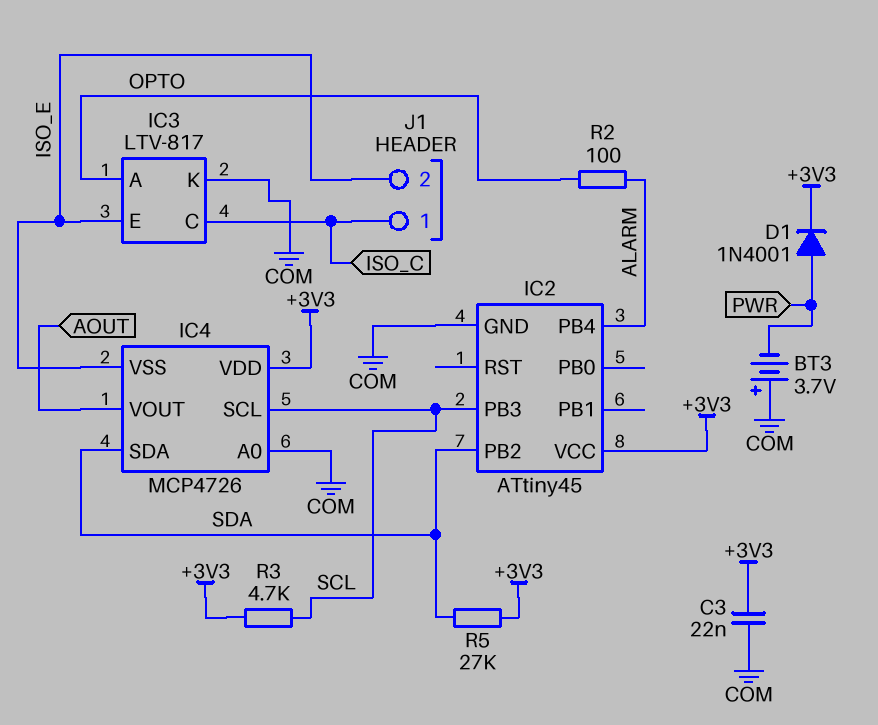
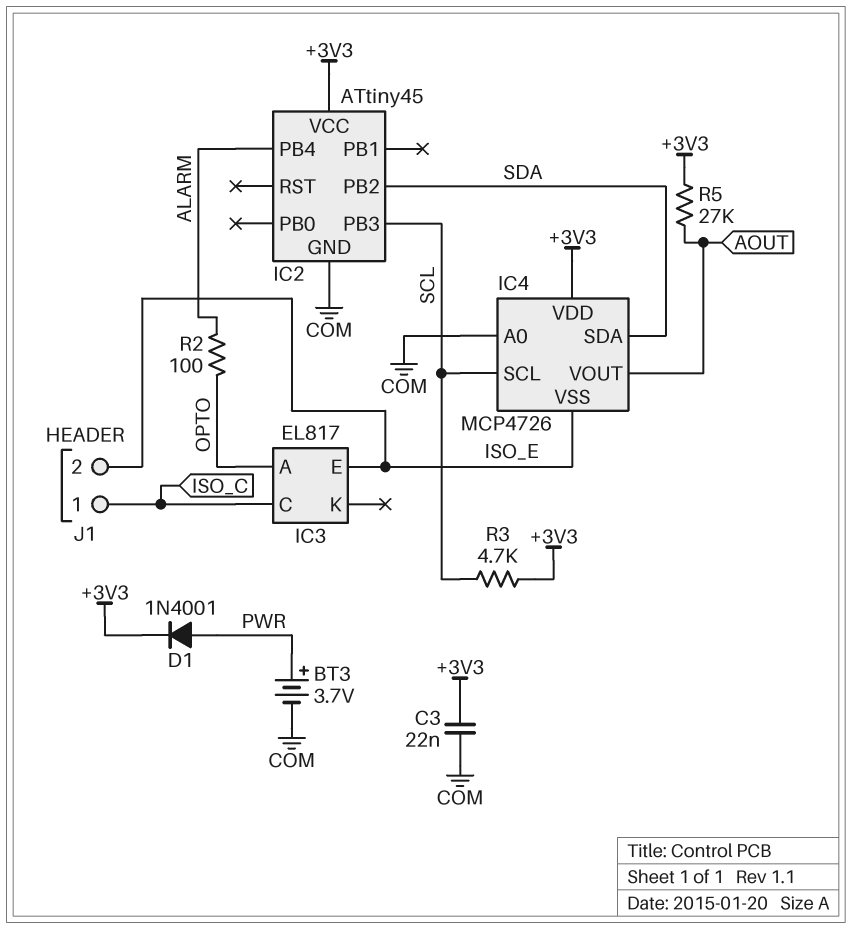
BT3: 3.7V (plus COM, minus PWR) -> 3.7V (plus PWR, minus COM)
IC3: LTV-817 -> EL817
IC3 pin K: COM -> none
R5: 27k (+3V3, SDA) -> 27k (+3V3, AOUT)

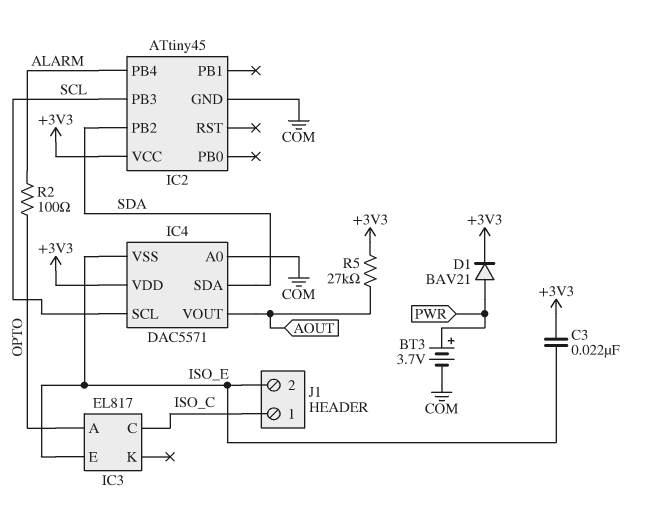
C3: 22nF (+3V3, COM) -> 22nF (+3V3, ISO_E)
D1: diode 1N4001 (A PWR, K +3V3) -> diode BAV21 (A PWR, K +3V3)
IC4: MCP4726 -> DAC5571
R3: 4.7k (+3V3, SCL) -> none

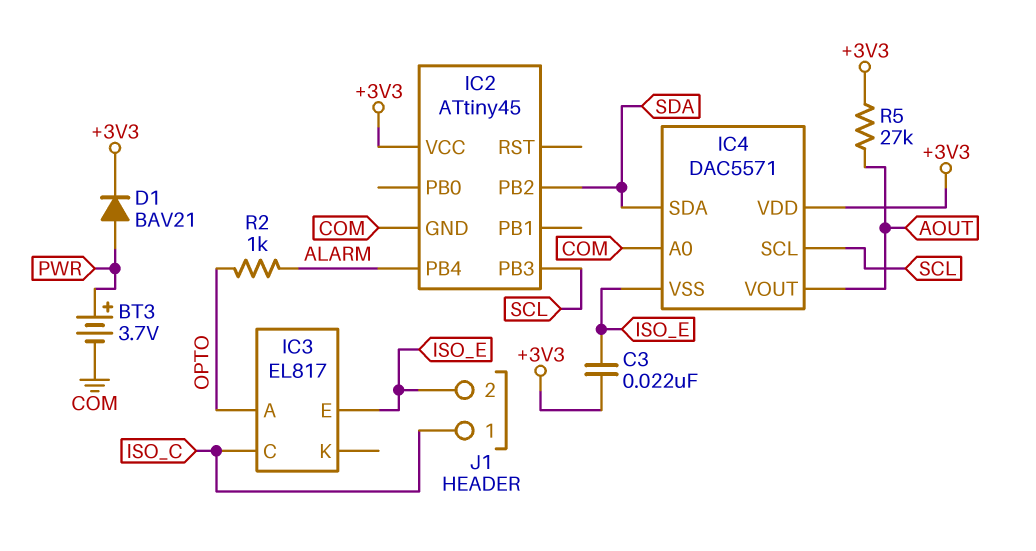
R2: 100 (ALARM, OPTO) -> 1k (ALARM, OPTO)

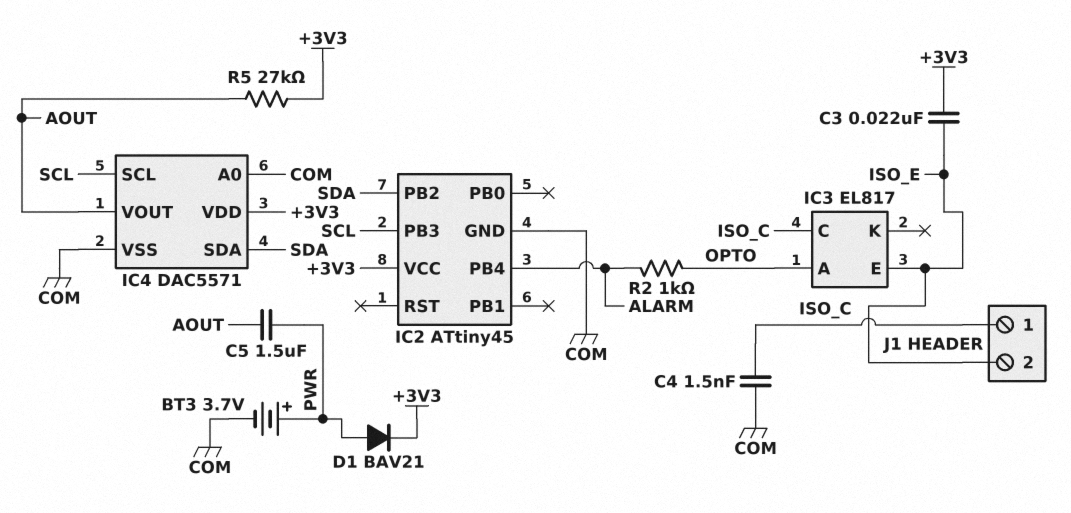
C4: none -> 1.5nF (COM, ISO_C)
C5: none -> 1.5uF (AOUT, PWR)
IC4 pin VSS: ISO_E -> COM

